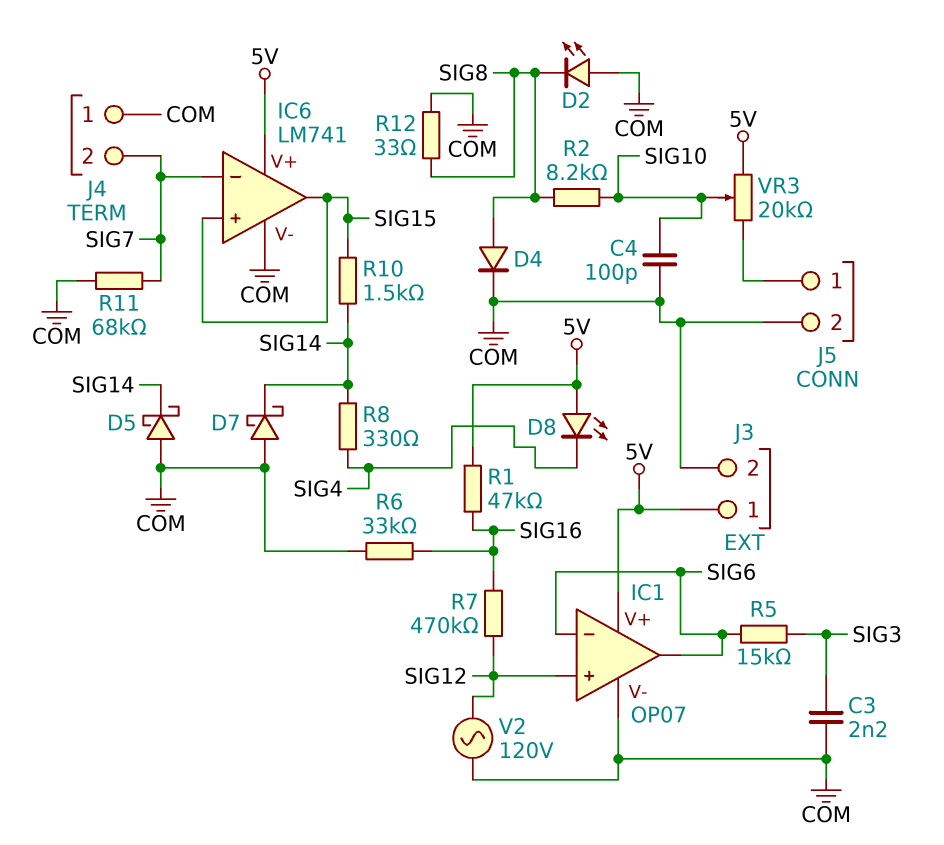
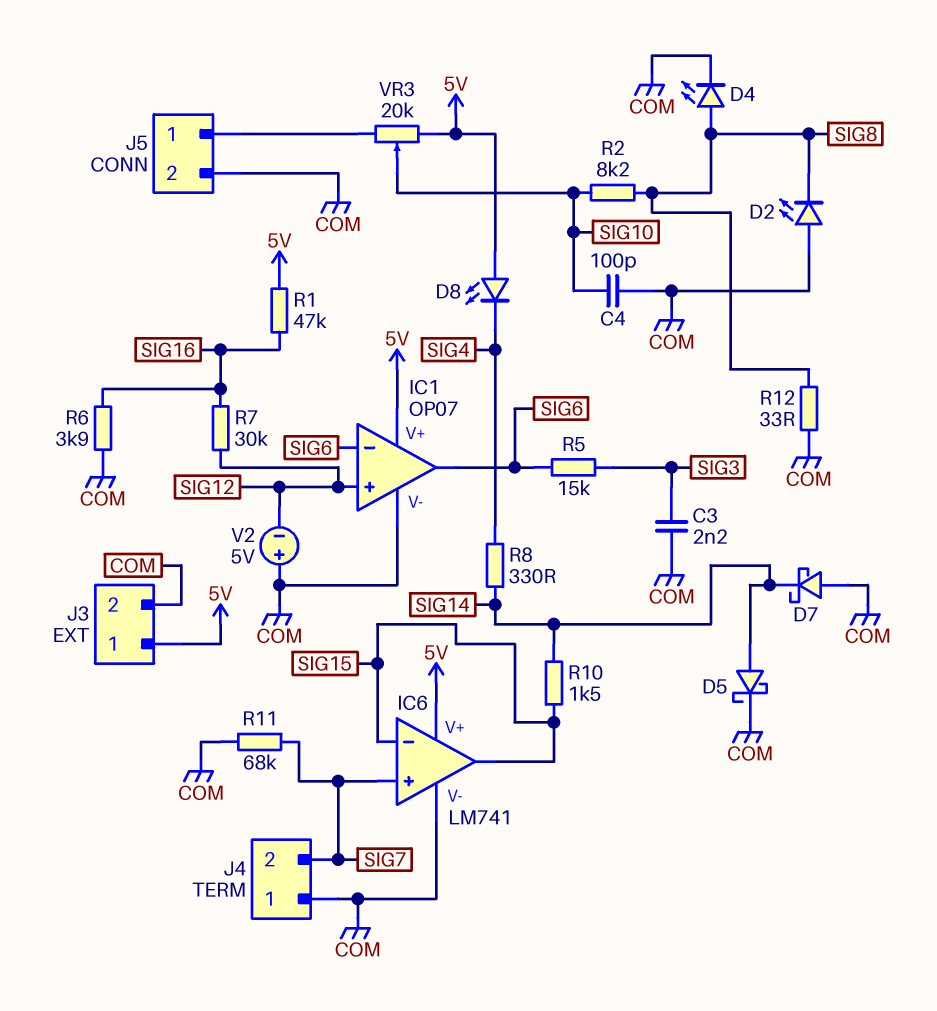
D4: diode (A SIG8, K COM) -> LED (A SIG8, K COM)
D5: schottky (A COM, K SIG14) -> schottky (A SIG14, K COM)
IC6 pin in+: SIG15 -> SIG7
IC6 pin in-: SIG7 -> SIG15
R6: 33k (COM, SIG16) -> 3.9k (COM, SIG16)
R7: 470k (SIG12, SIG16) -> 30k (SIG12, SIG16)
V2: AC 120V (COM, SIG12) -> 5V (plus COM, minus SIG12)

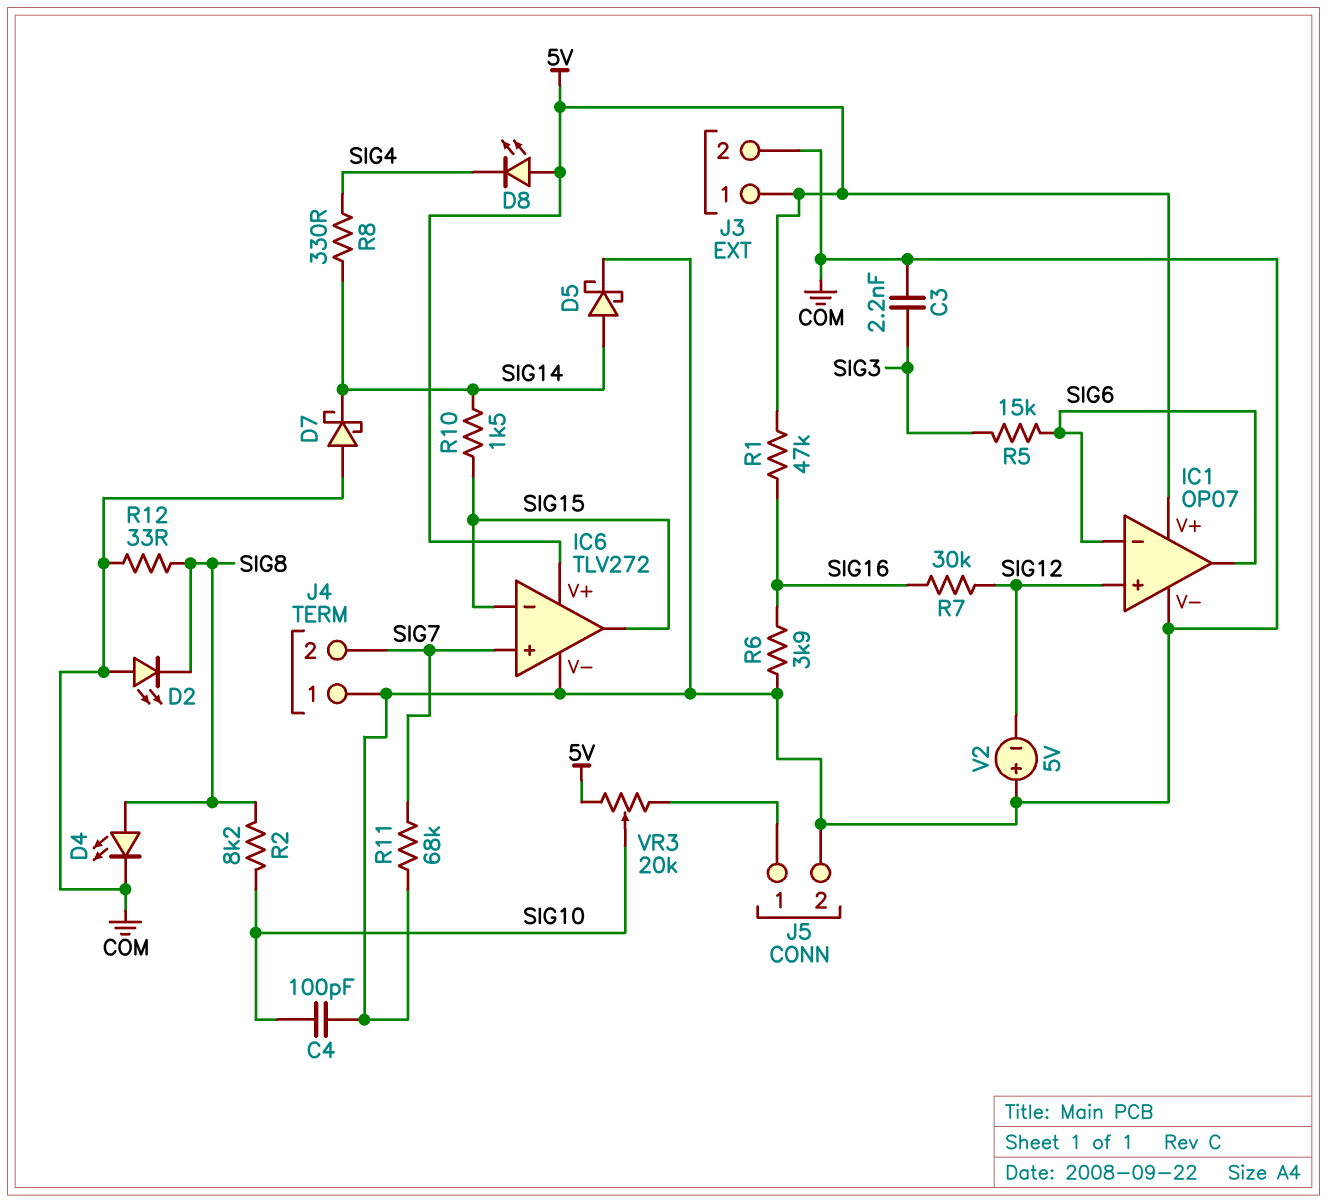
IC6: LM741 -> TLV272

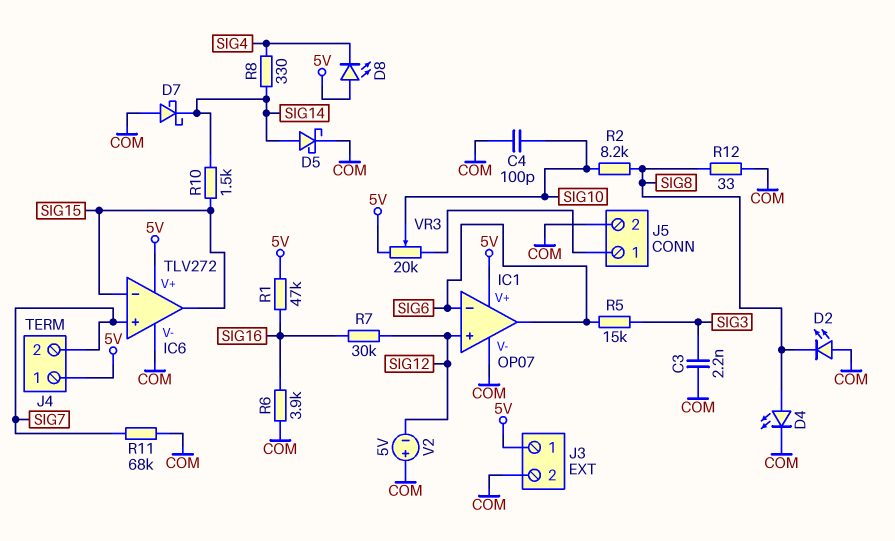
J4 pin 1: COM -> 5V

